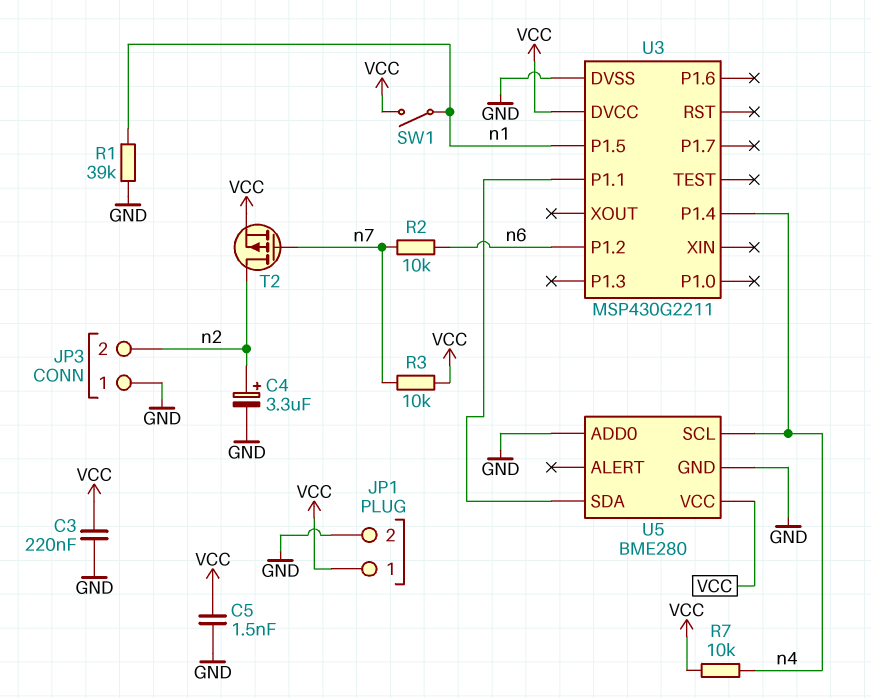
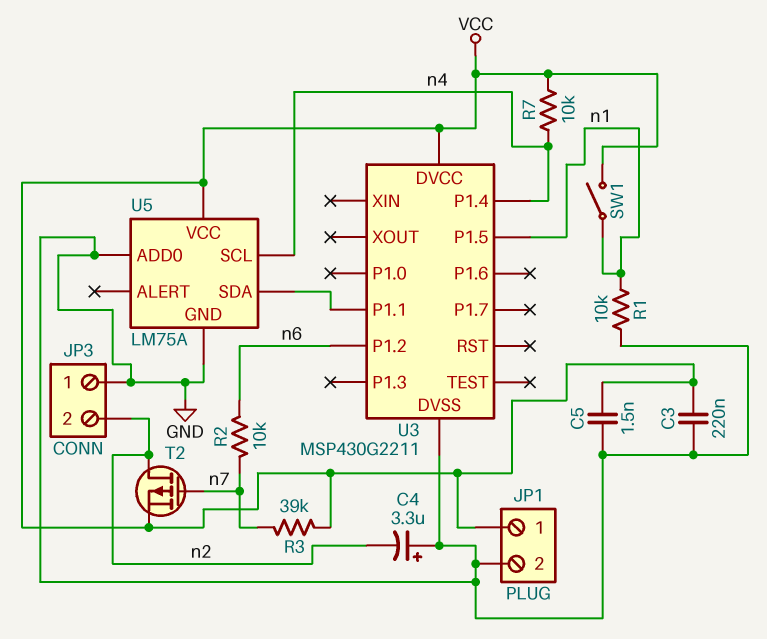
C4: 3.3uF (plus n2, minus GND) -> 3.3uF (plus GND, minus n2)
R1: 39k (GND, n1) -> 10k (GND, n1)
R3: 10k (VCC, n7) -> 39k (VCC, n7)
U5: BME280 -> LM75A

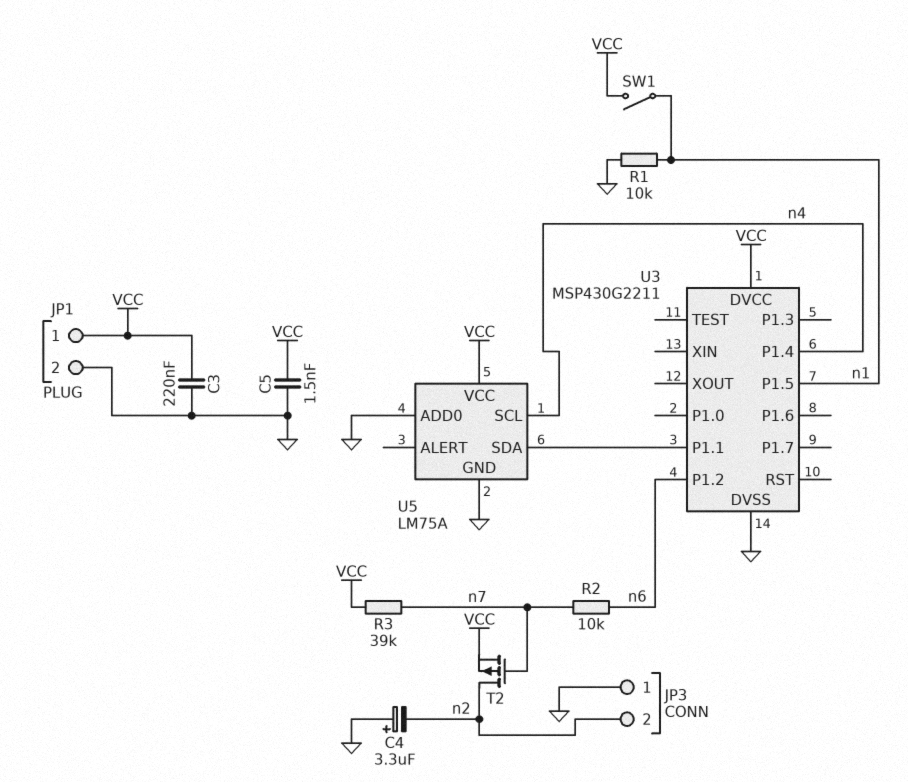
R7: 10k (VCC, n4) -> none

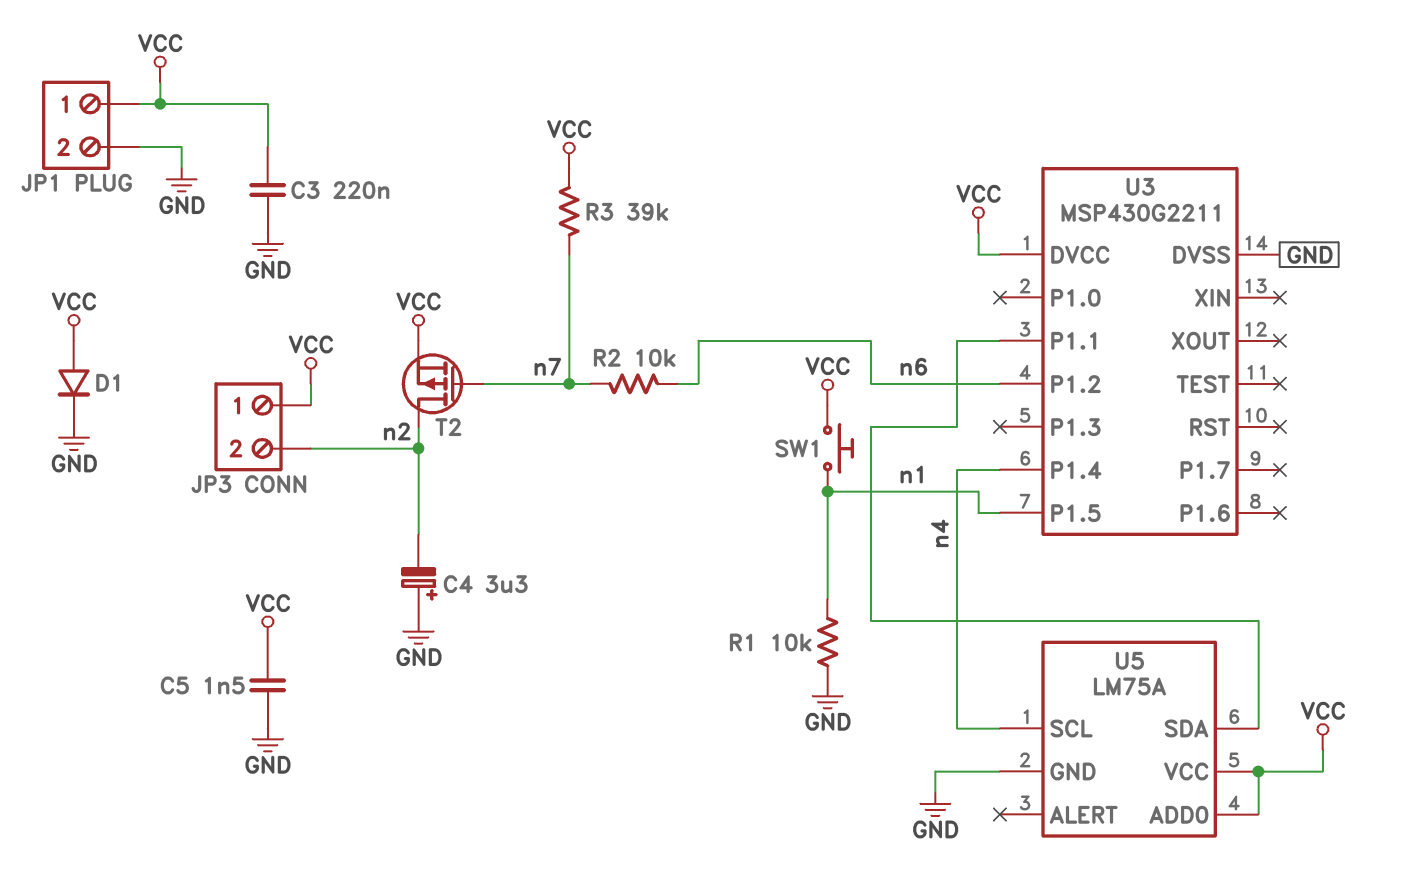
D1: none -> diode (A VCC, K GND)
JP3 pin 1: GND -> VCC
SW1: switch (VCC, n1) -> button (VCC, n1)
U5 pin ADD0: GND -> VCC

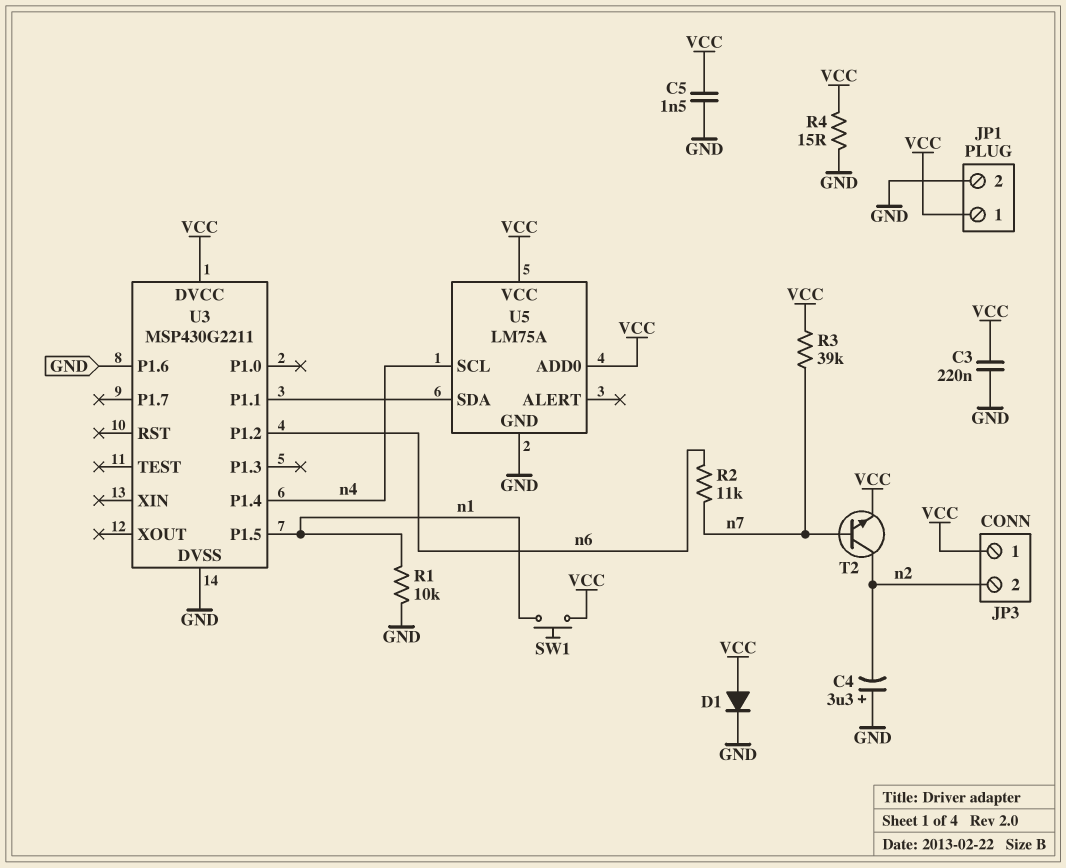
R2: 10k (n6, n7) -> 11k (n6, n7)
R4: none -> 15 (GND, VCC)
T2: PMOS (G n7, D n2, S VCC) -> NPN (B n7, C n2, E VCC)
U3 pin P1.6: none -> GND

